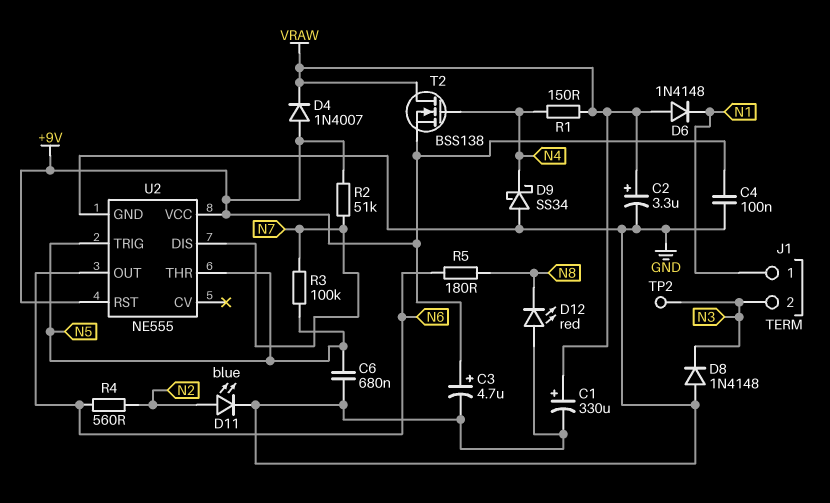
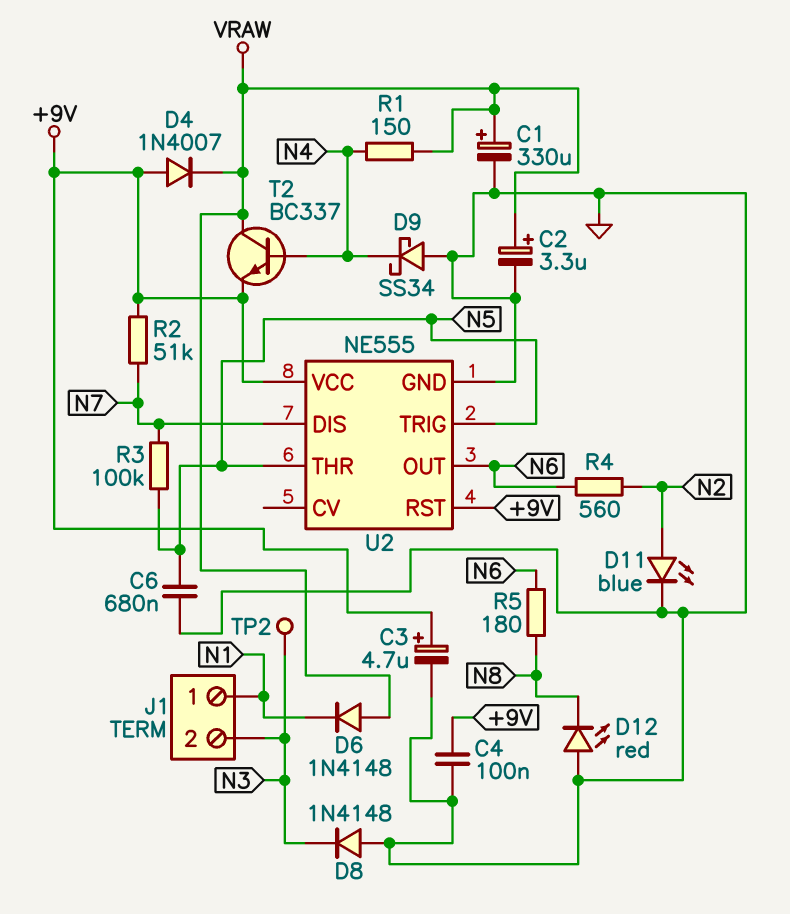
T2: NMOS BSS138 (G N4, D VRAW, S +9V) -> NPN BC337 (B N4, C VRAW, E +9V)

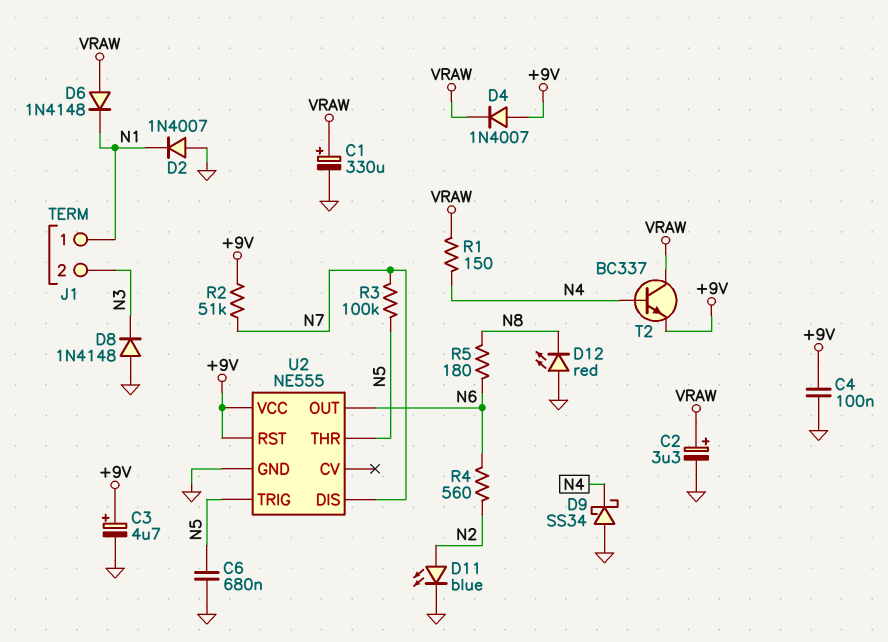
D2: none -> diode 1N4007 (A GND, K N1)
TP2: test point (N3) -> none

